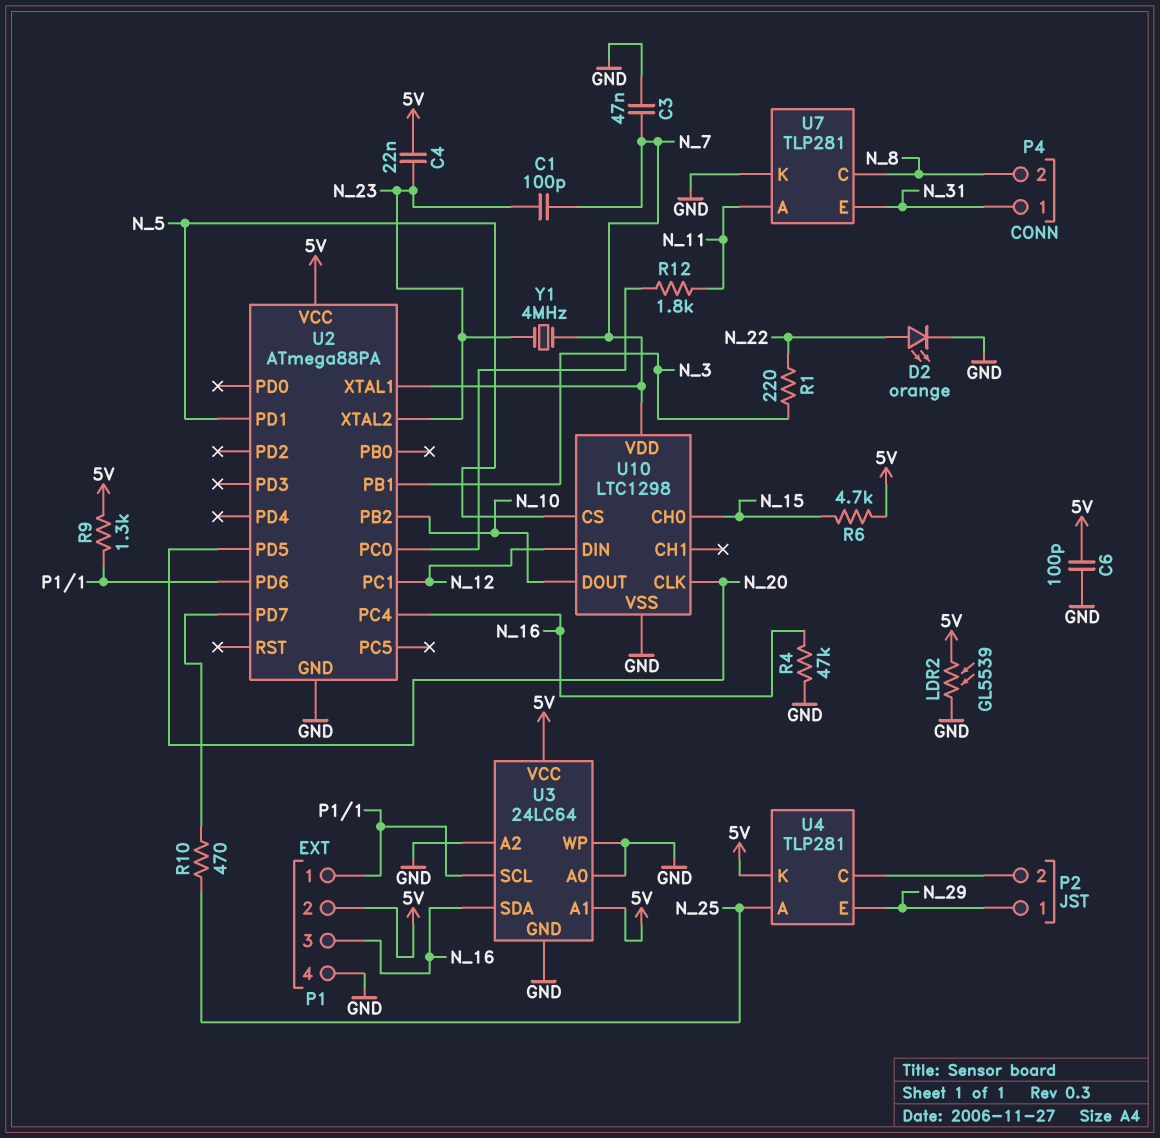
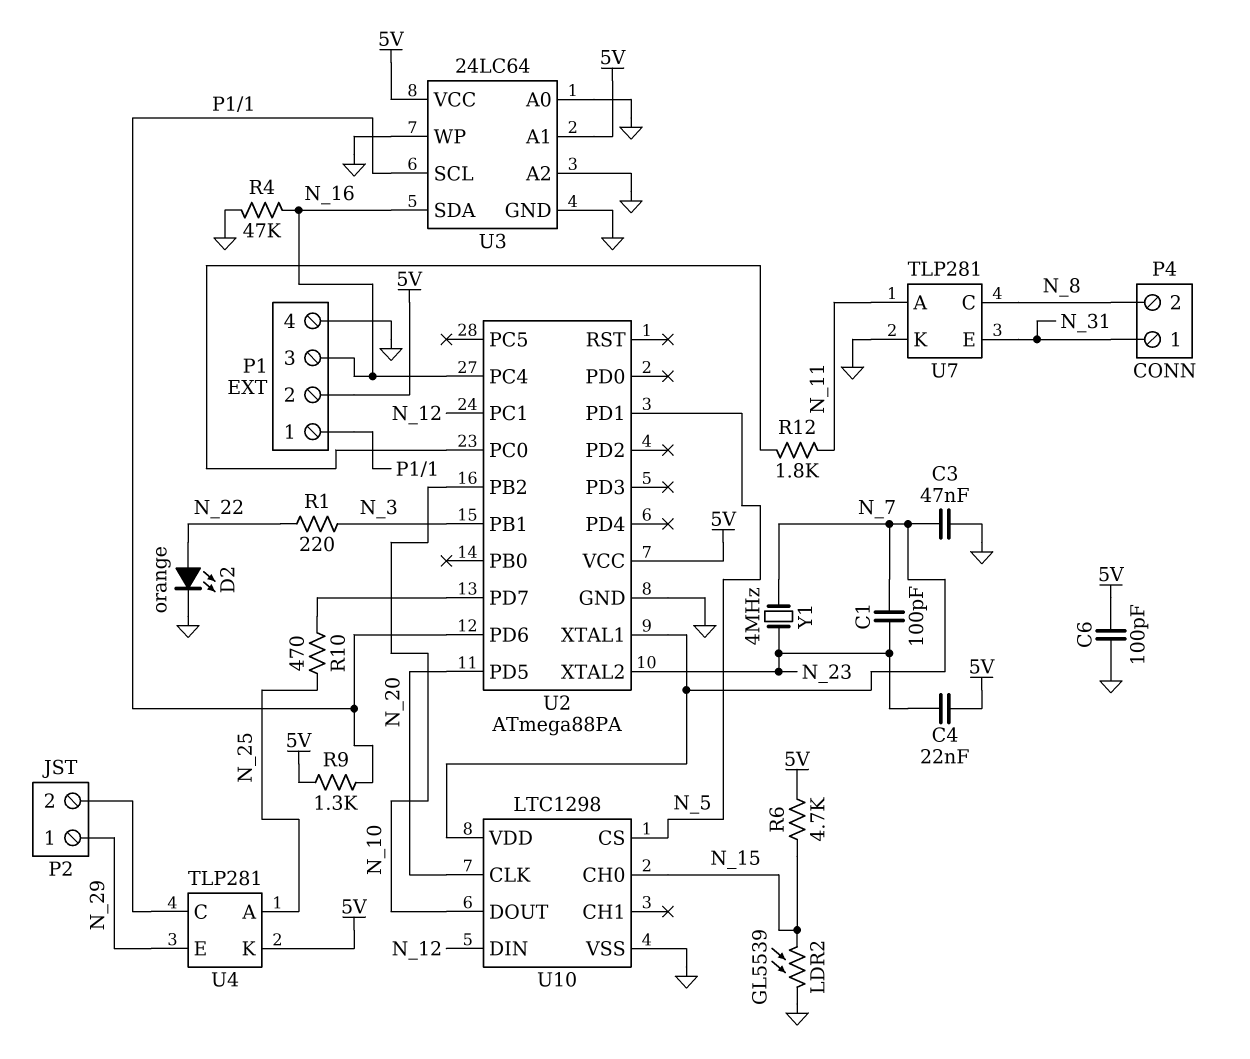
LDR2: GL5539 (5V, GND) -> GL5539 (GND, N_15)

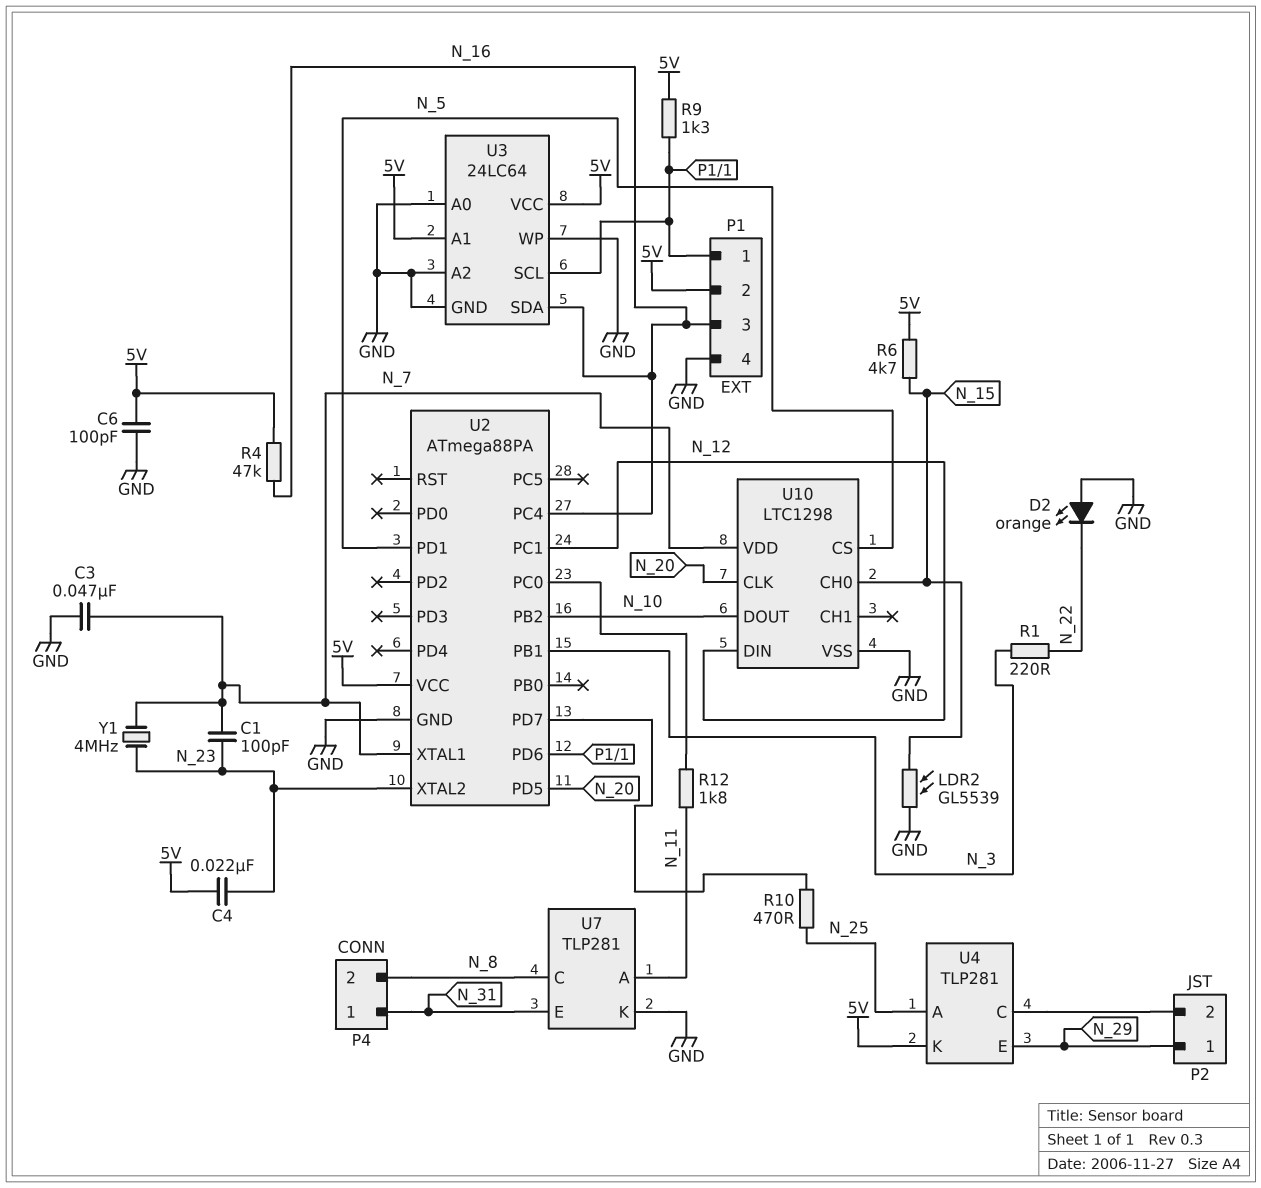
D2: LED orange (A N_22, K GND) -> LED orange (A GND, K N_22)
R4: 47k (GND, N_16) -> 47k (5V, N_16)

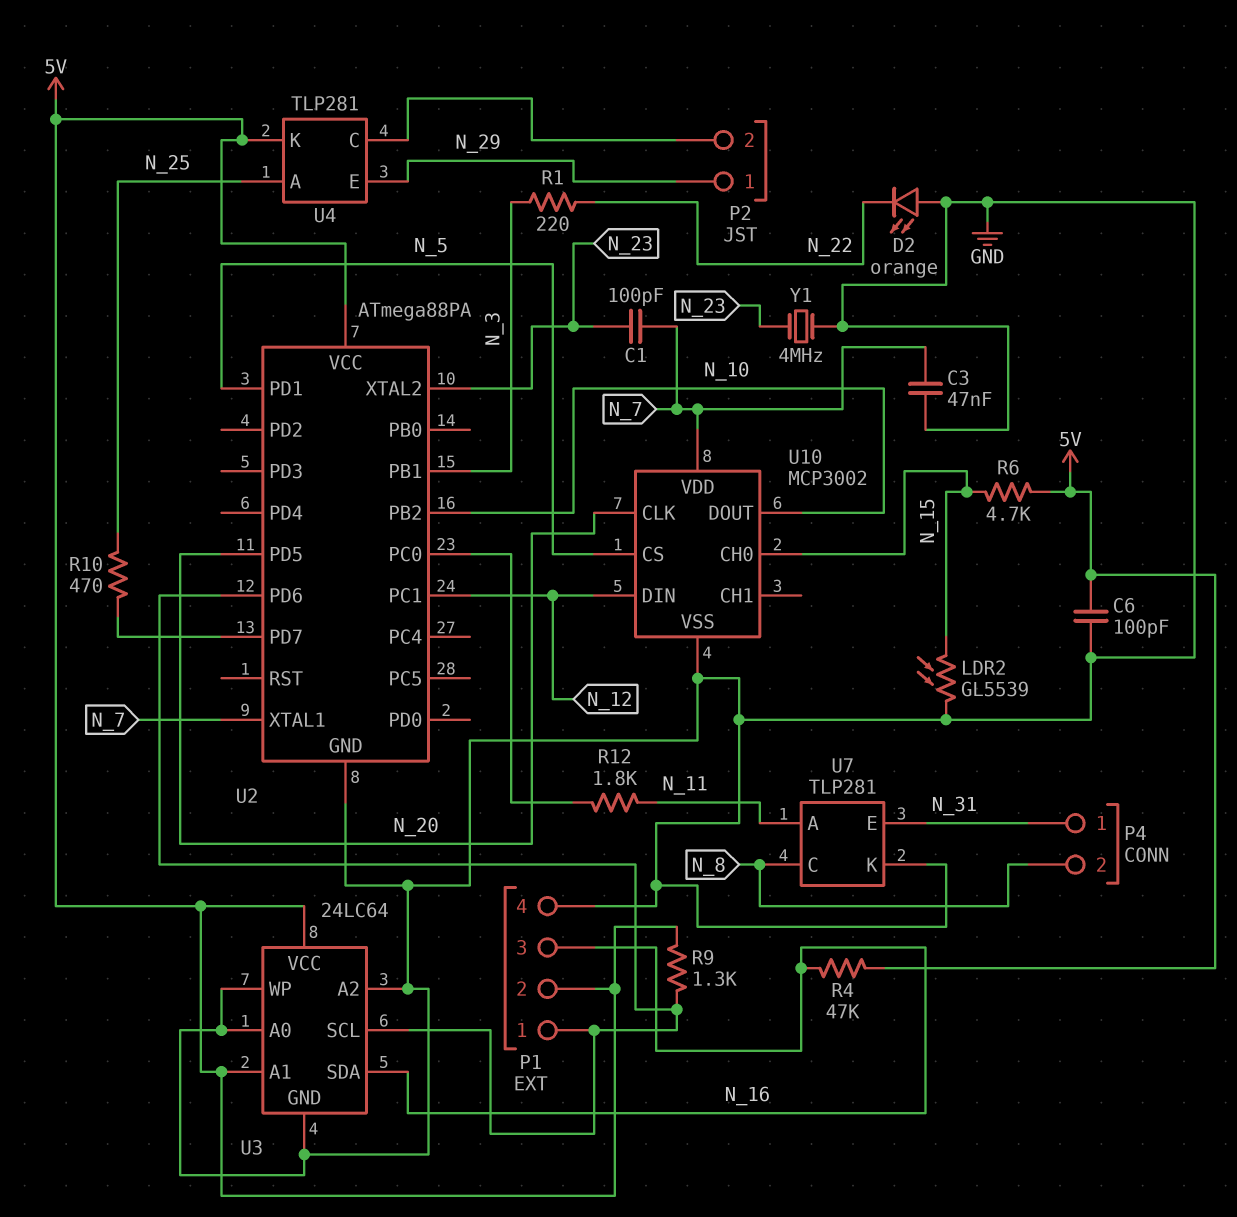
C4: 22nF (5V, N_23) -> none
U2 pin PC4: N_16 -> none
U10: LTC1298 -> MCP3002
Y1: 4MHz (N_7, N_23) -> 4MHz (GND, N_23)

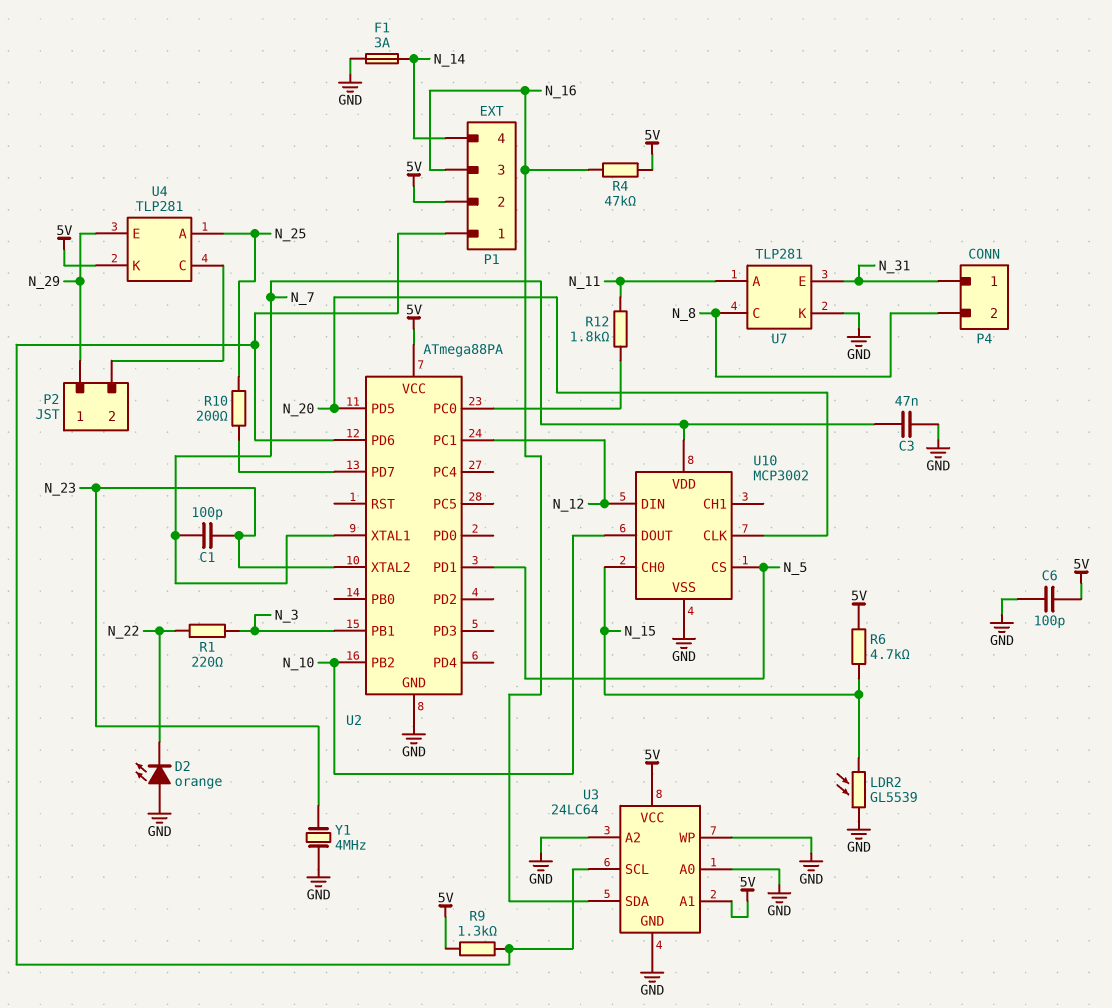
F1: none -> 3A (GND, N_14)
P1 pin 4: GND -> N_14
R10: 470 (N_25, U2/PD7) -> 200 (N_25, U2/PD7)

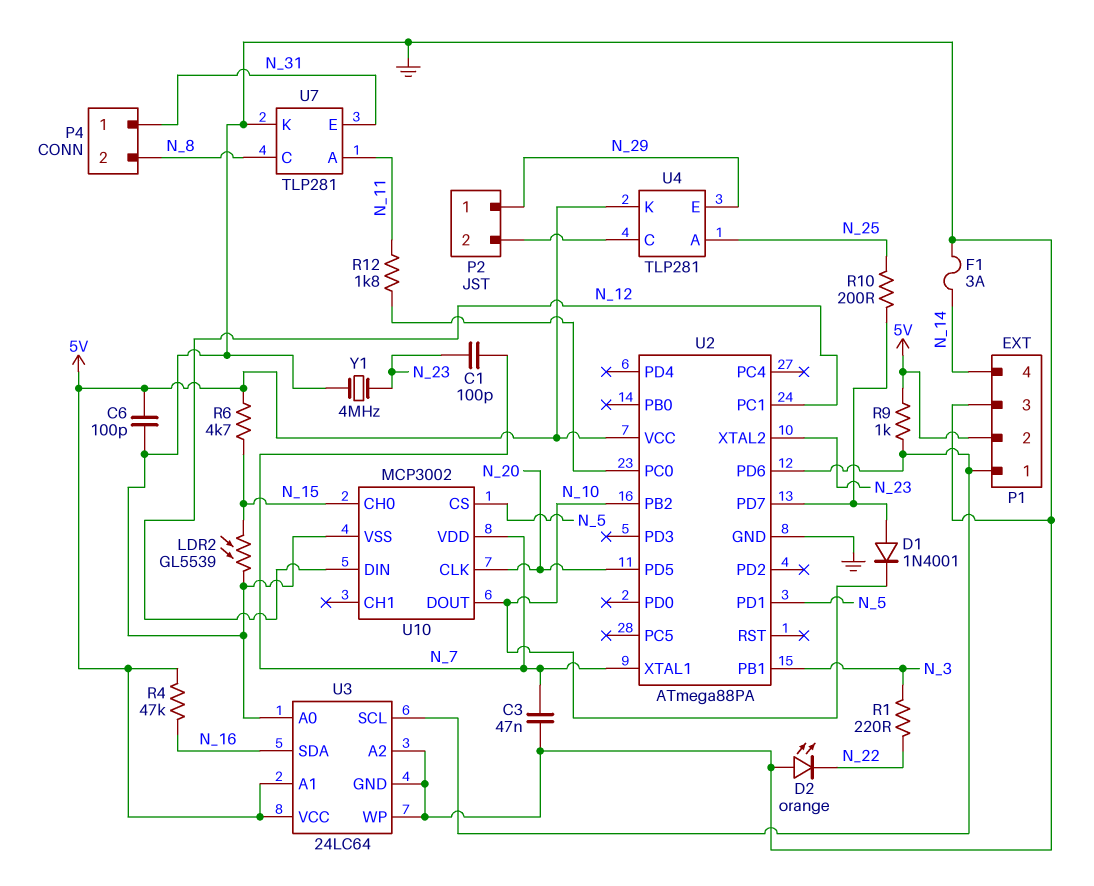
D1: none -> diode 1N4001 (A U2/PD7, K N_10)
P1 pin 3: N_16 -> GND
R9: 1.3k (5V, P1/1) -> 1k (5V, P1/1)

